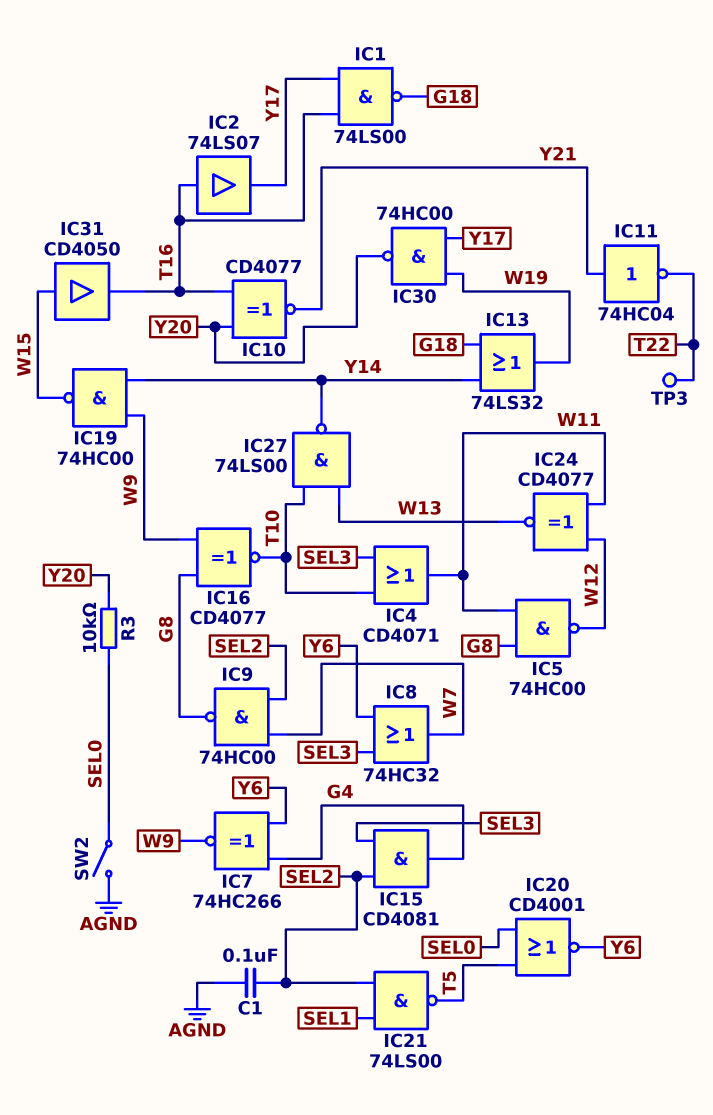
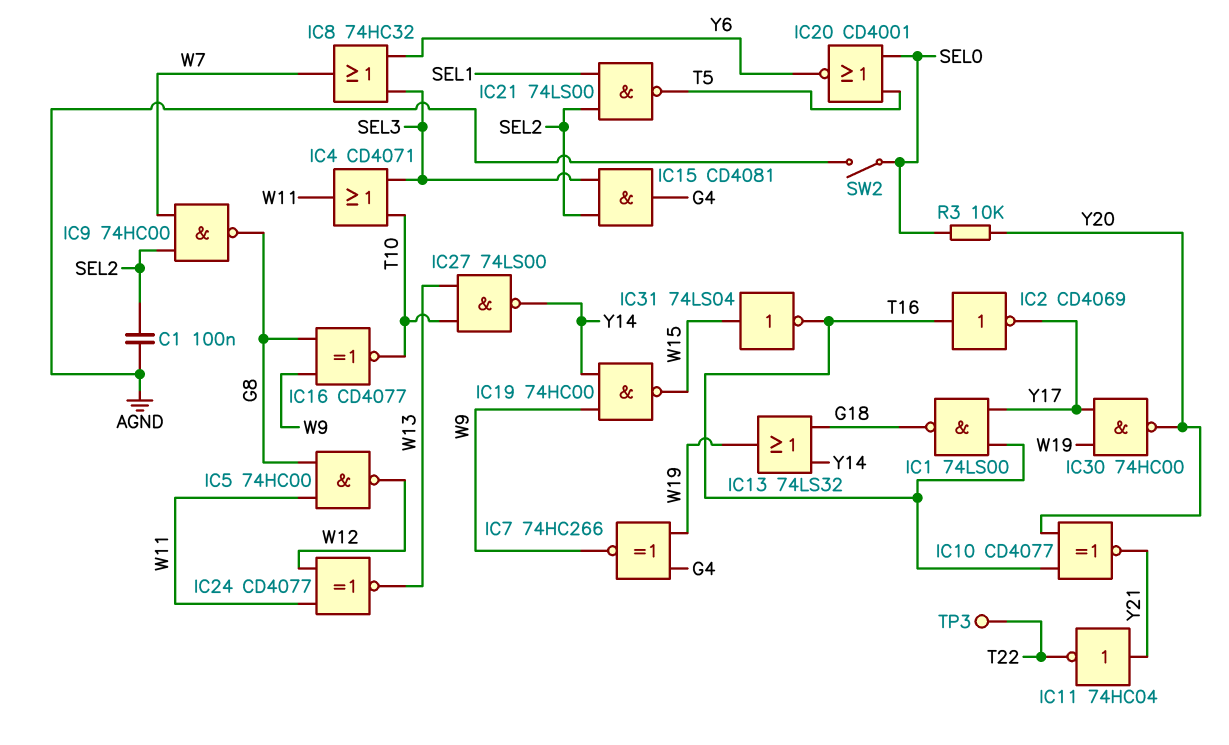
IC2: buffer 74LS07 (in T16, out Y17) -> NOT CD4069 (in T16, out Y17)
IC7: XNOR 74HC266 (in G4, in Y6, out W9) -> XNOR 74HC266 (in G4, in W19, out W9)
IC31: buffer CD4050 (in W15, out T16) -> NOT 74LS04 (in W15, out T16)

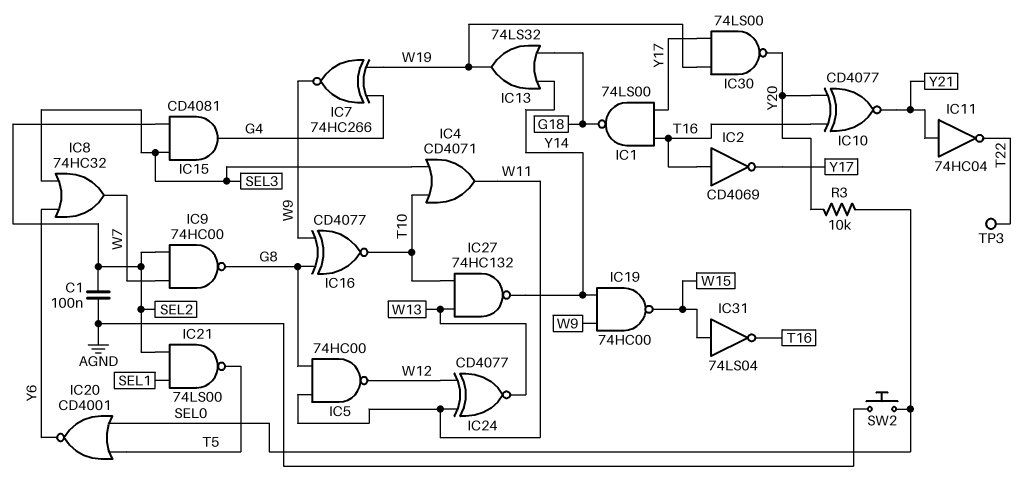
IC27: NAND 74LS00 (in T10, in W13, out Y14) -> NAND 74HC132 (in T10, in W13, out Y14)
IC30: NAND 74HC00 (in W19, in Y17, out Y20) -> NAND 74LS00 (in W19, in Y17, out Y20)
SW2: switch (AGND, SEL0) -> button (AGND, SEL0)

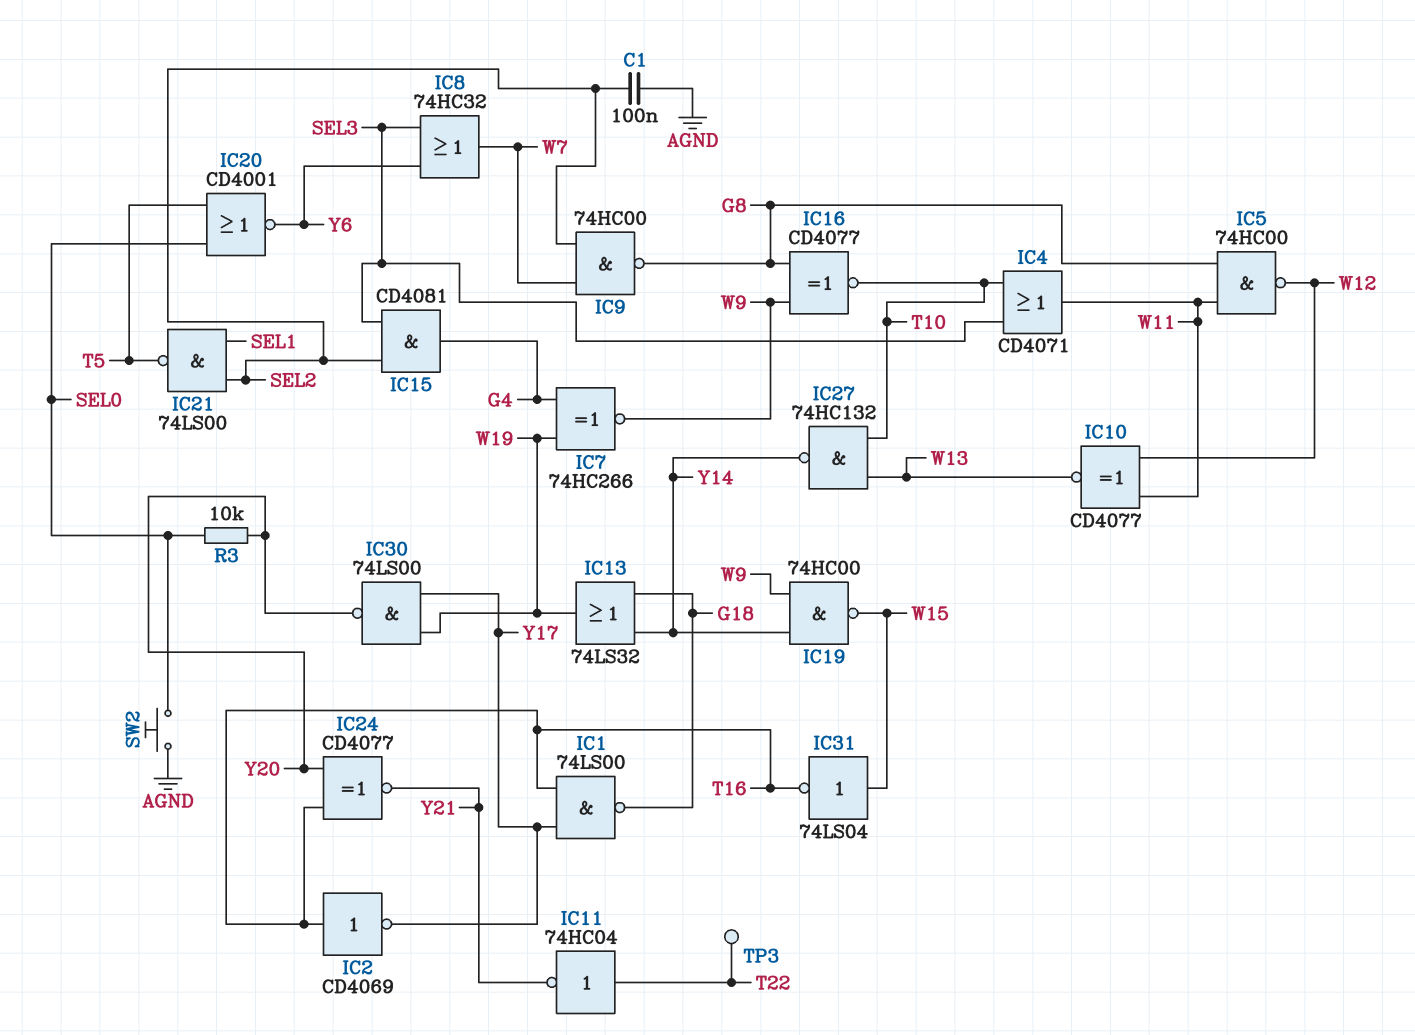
IC10: XNOR CD4077 (in T16, in Y20, out Y21) -> XNOR CD4077 (in W11, in W12, out W13)
IC11: NOT 74HC04 (in Y21, out T22) -> NOT 74HC04 (in T22, out Y21)
IC24: XNOR CD4077 (in W11, in W12, out W13) -> XNOR CD4077 (in T16, in Y20, out Y21)

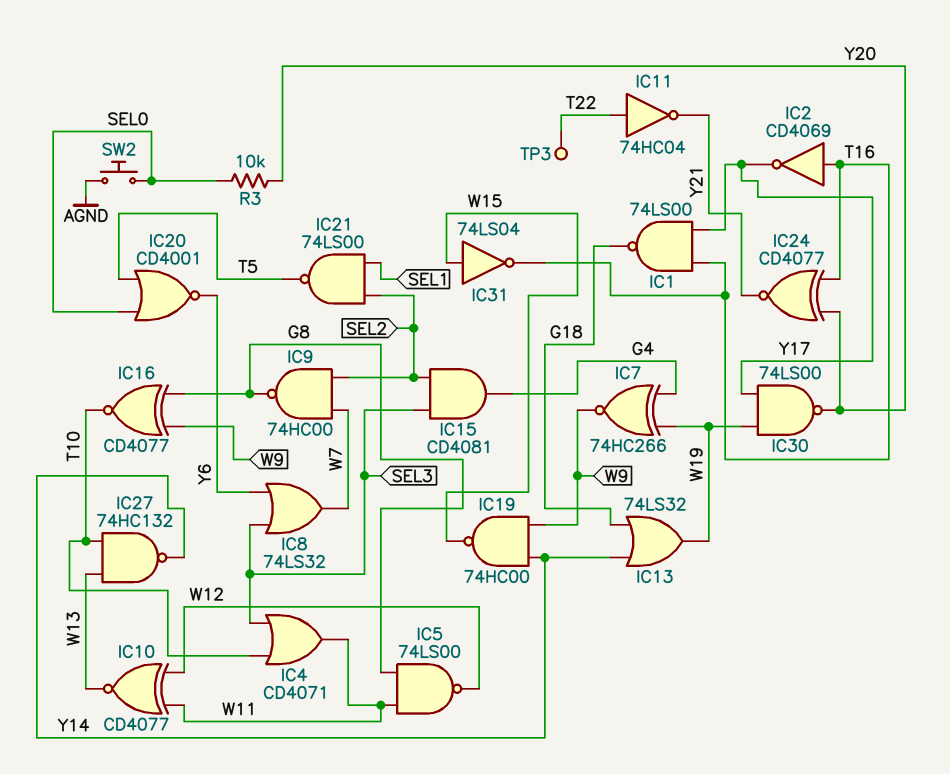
C1: 100nF (AGND, SEL2) -> none
IC5: NAND 74HC00 (in G8, in W11, out W12) -> NAND 74LS00 (in G8, in W11, out W12)
IC8: OR 74HC32 (in SEL3, in Y6, out W7) -> OR 74LS32 (in SEL3, in Y6, out W7)

